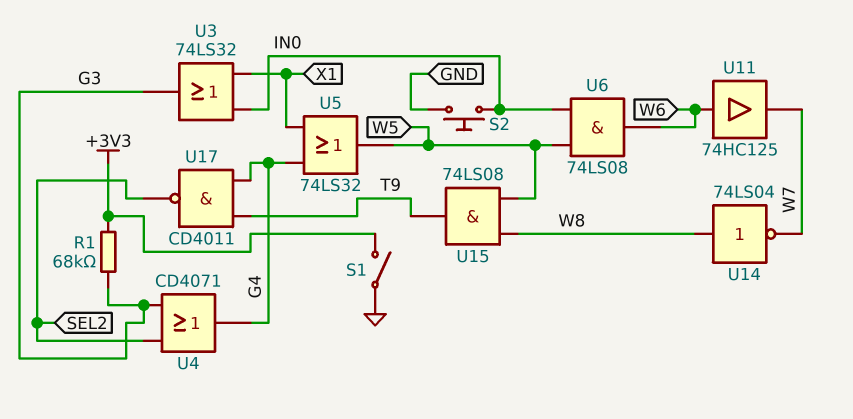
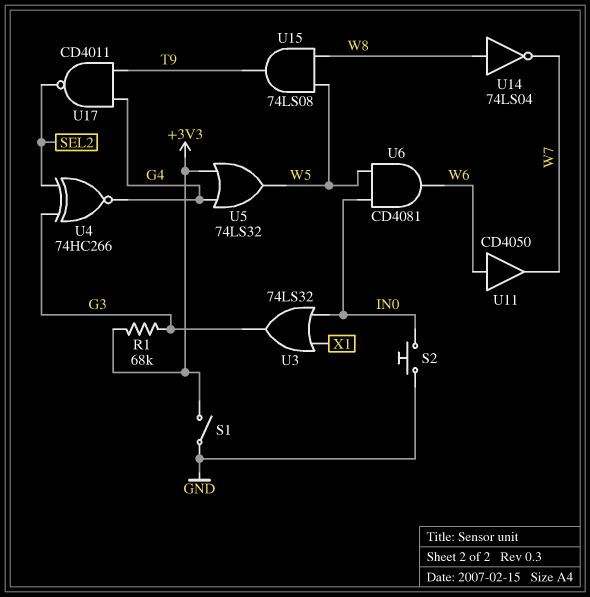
U4: OR CD4071 (in G3, in SEL2, out G4) -> XNOR 74HC266 (in G3, in SEL2, out G4)
U5: OR 74LS32 (in G4, in X1, out W5) -> OR 74LS32 (in +3V3, in G4, out W5)
U6: AND 74LS08 (in IN0, in W5, out W6) -> AND CD4081 (in IN0, in W5, out W6)
U11: buffer 74HC125 (in W6, out W7) -> buffer CD4050 (in W6, out W7)

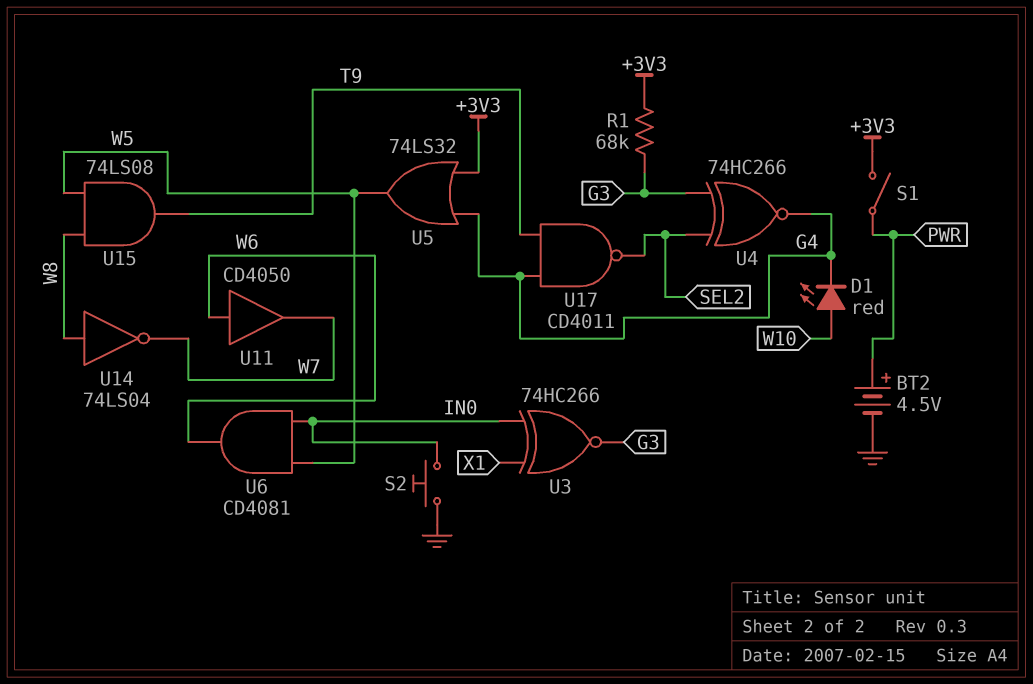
BT2: none -> 4.5V (plus PWR, minus GND)
D1: none -> LED red (A W10, K G4)
S1: switch (+3V3, GND) -> switch (+3V3, PWR)
U3: OR 74LS32 (in IN0, in X1, out G3) -> XNOR 74HC266 (in IN0, in X1, out G3)

